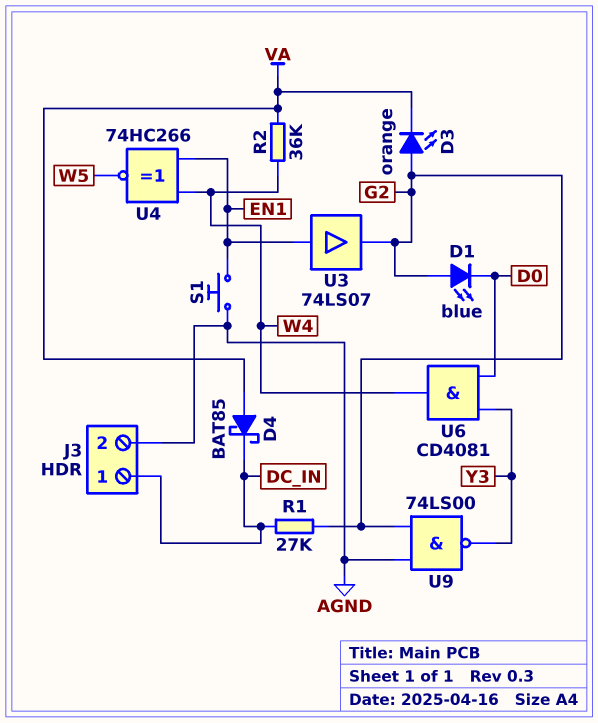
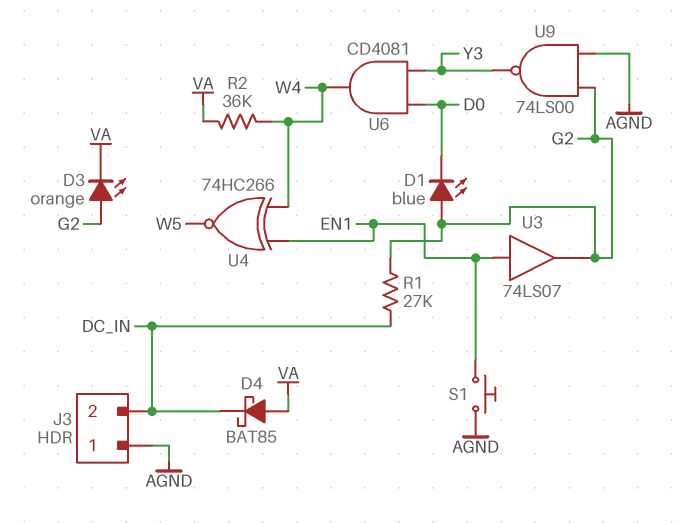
J3 pin 1: DC_IN -> AGND
J3 pin 2: AGND -> DC_IN

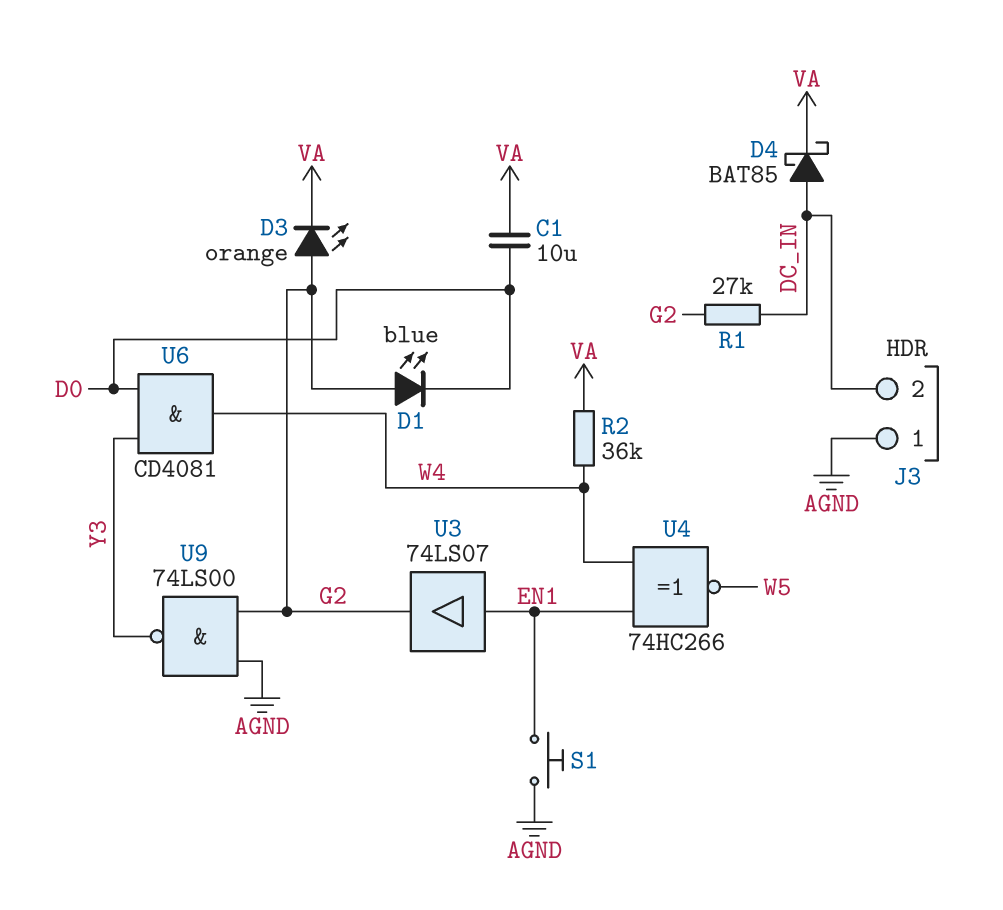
C1: none -> 10uF (D0, VA)
D4: schottky BAT85 (A VA, K DC_IN) -> schottky BAT85 (A DC_IN, K VA)

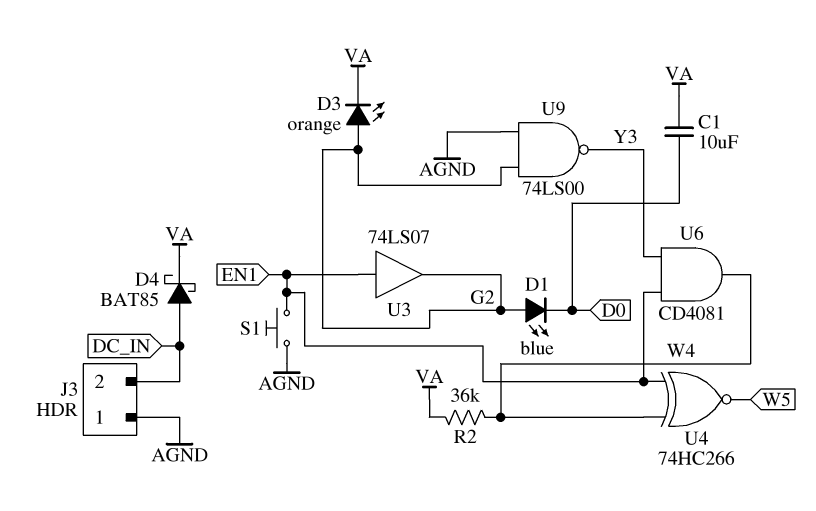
R1: 27k (DC_IN, G2) -> none
U6: AND CD4081 (in D0, in Y3, out W4) -> AND CD4081 (in EN1, in Y3, out W4)

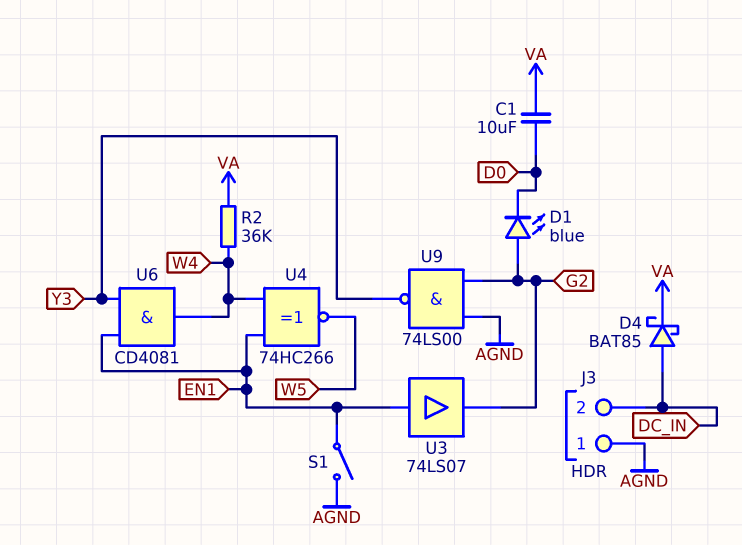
D3: LED orange (A G2, K VA) -> none
S1: button (AGND, EN1) -> switch (AGND, EN1)

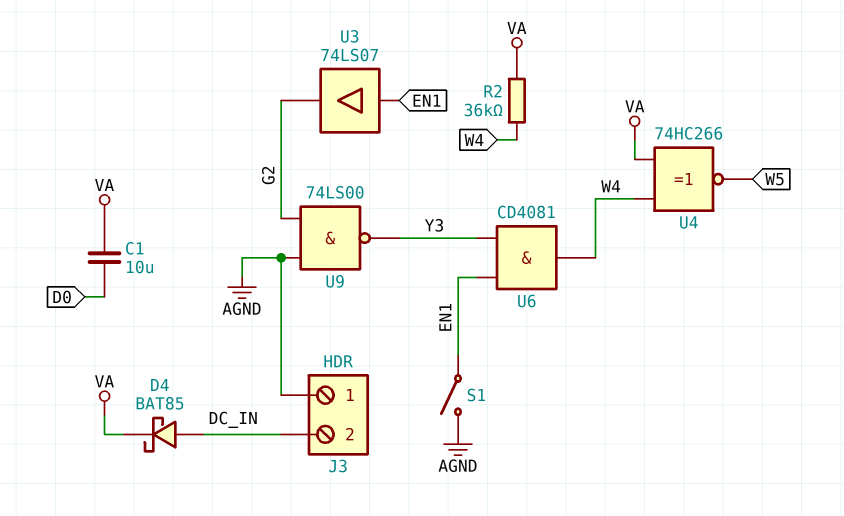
D1: LED blue (A G2, K D0) -> none
U4: XNOR 74HC266 (in EN1, in W4, out W5) -> XNOR 74HC266 (in VA, in W4, out W5)

